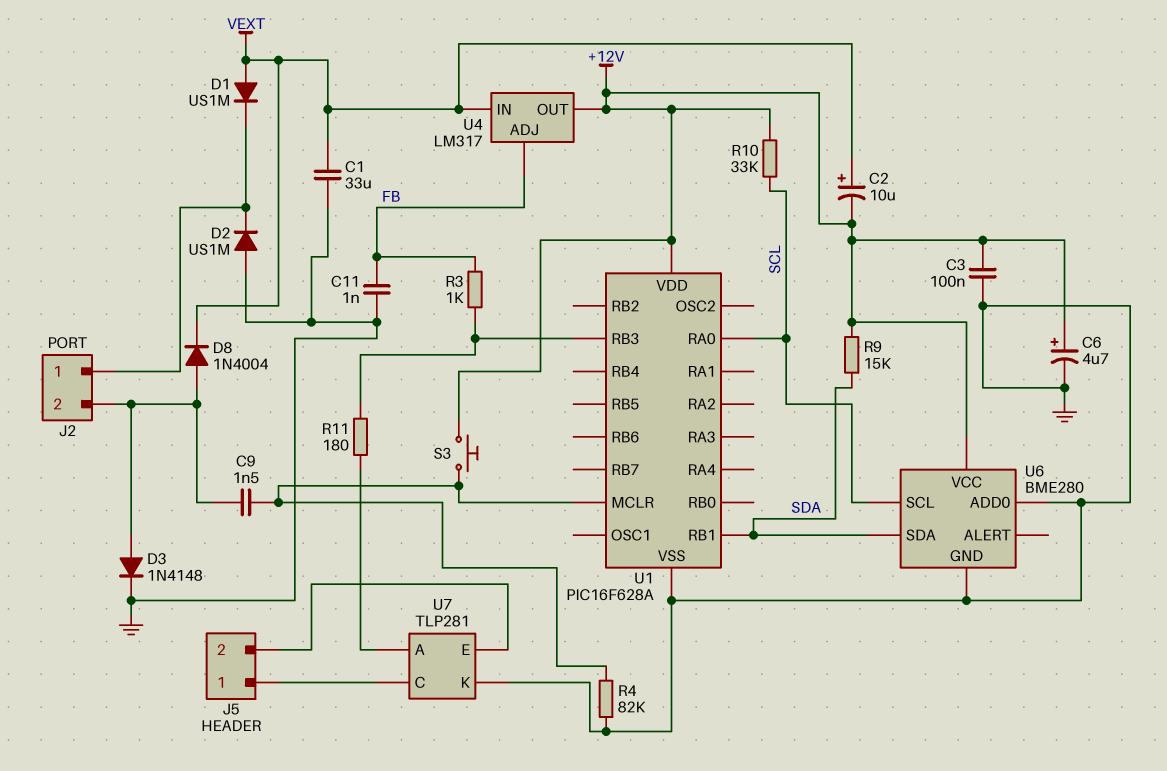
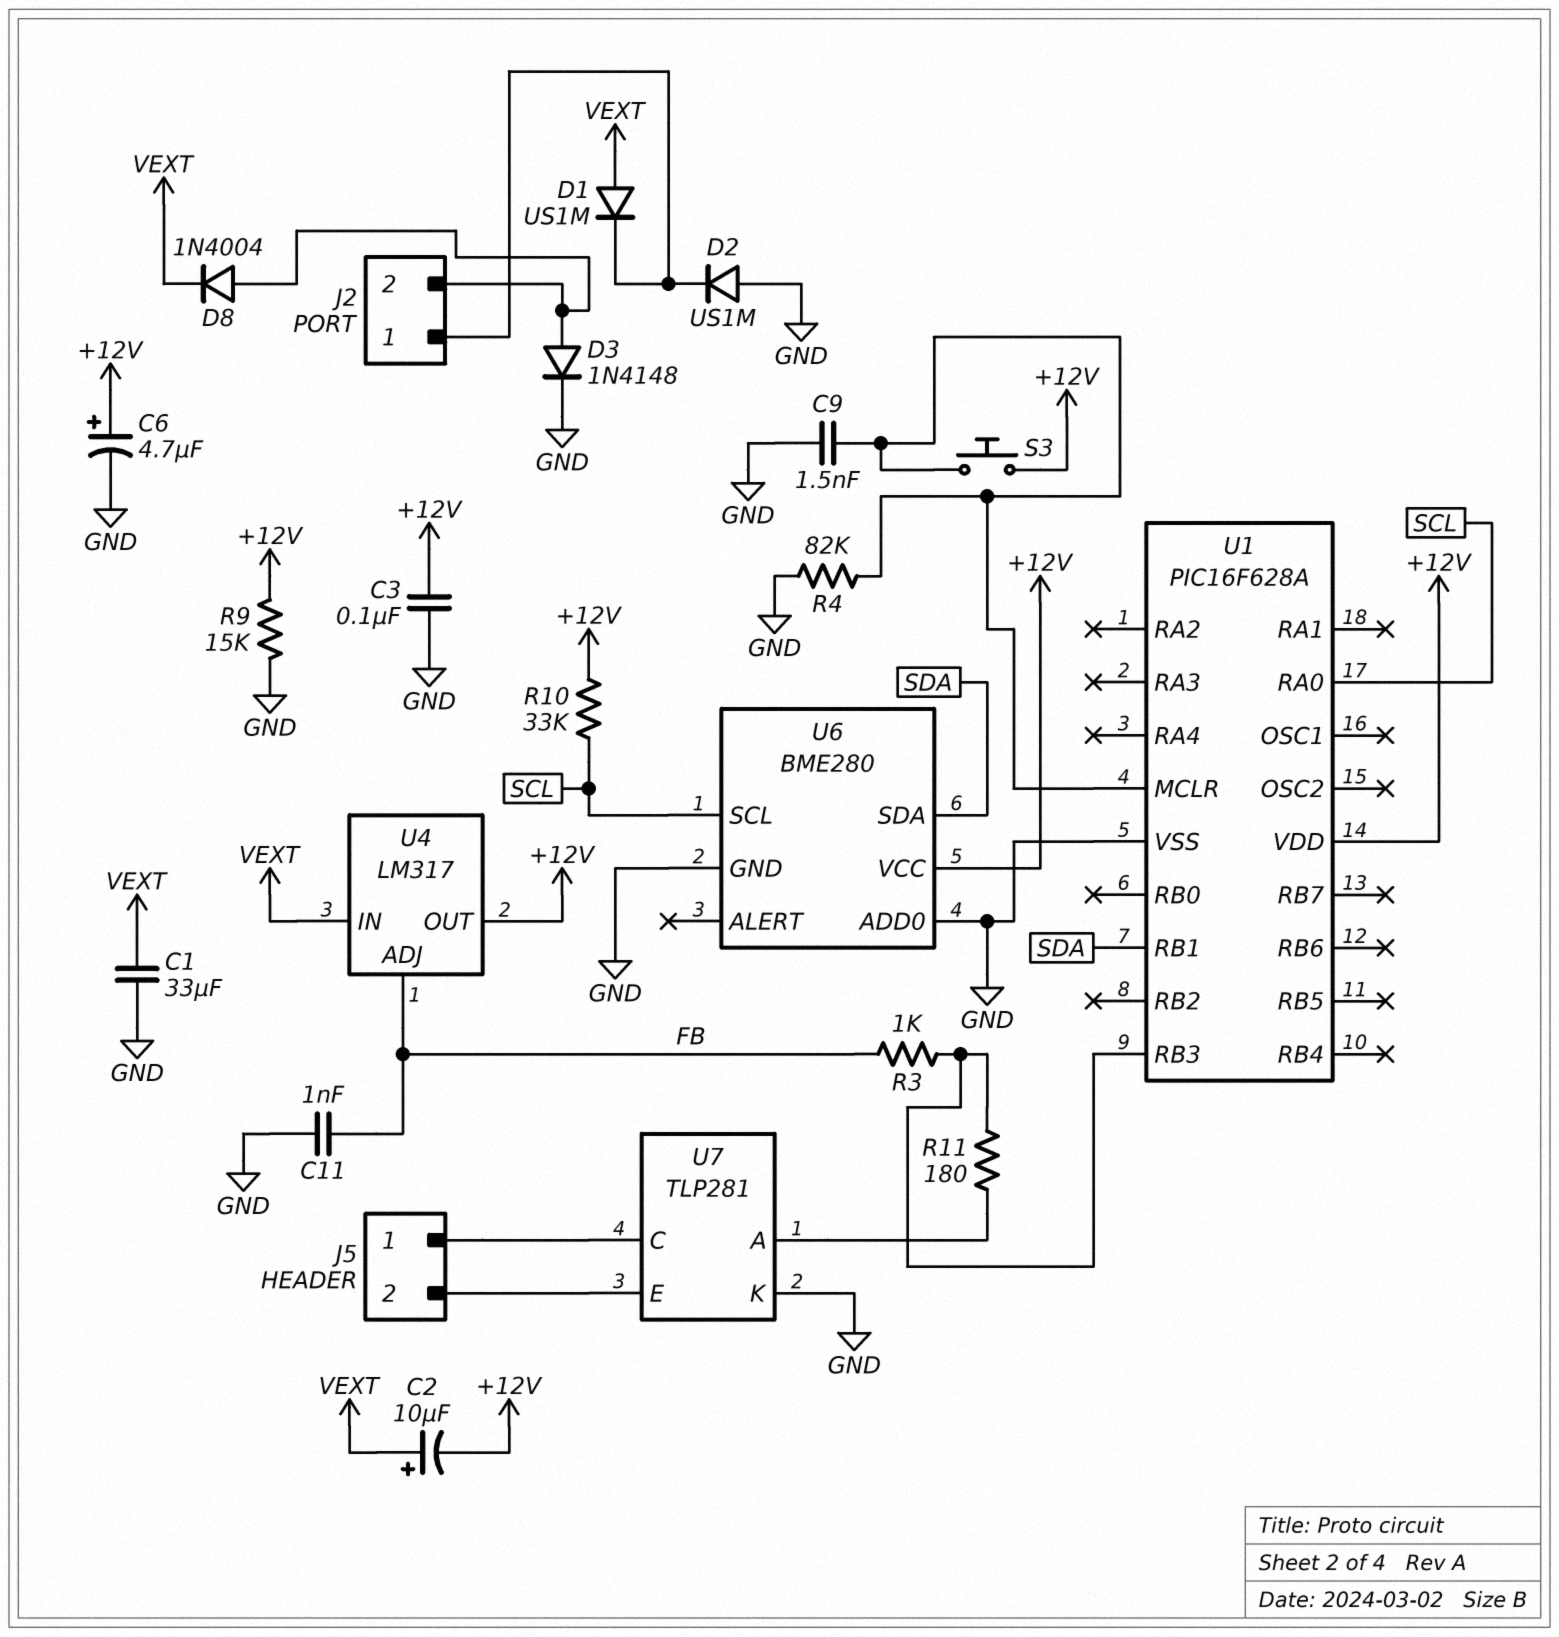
C9: 1.5nF (J2/2, U1/MCLR) -> 1.5nF (GND, U1/MCLR)
R9: 15k (+12V, SDA) -> 15k (+12V, GND)

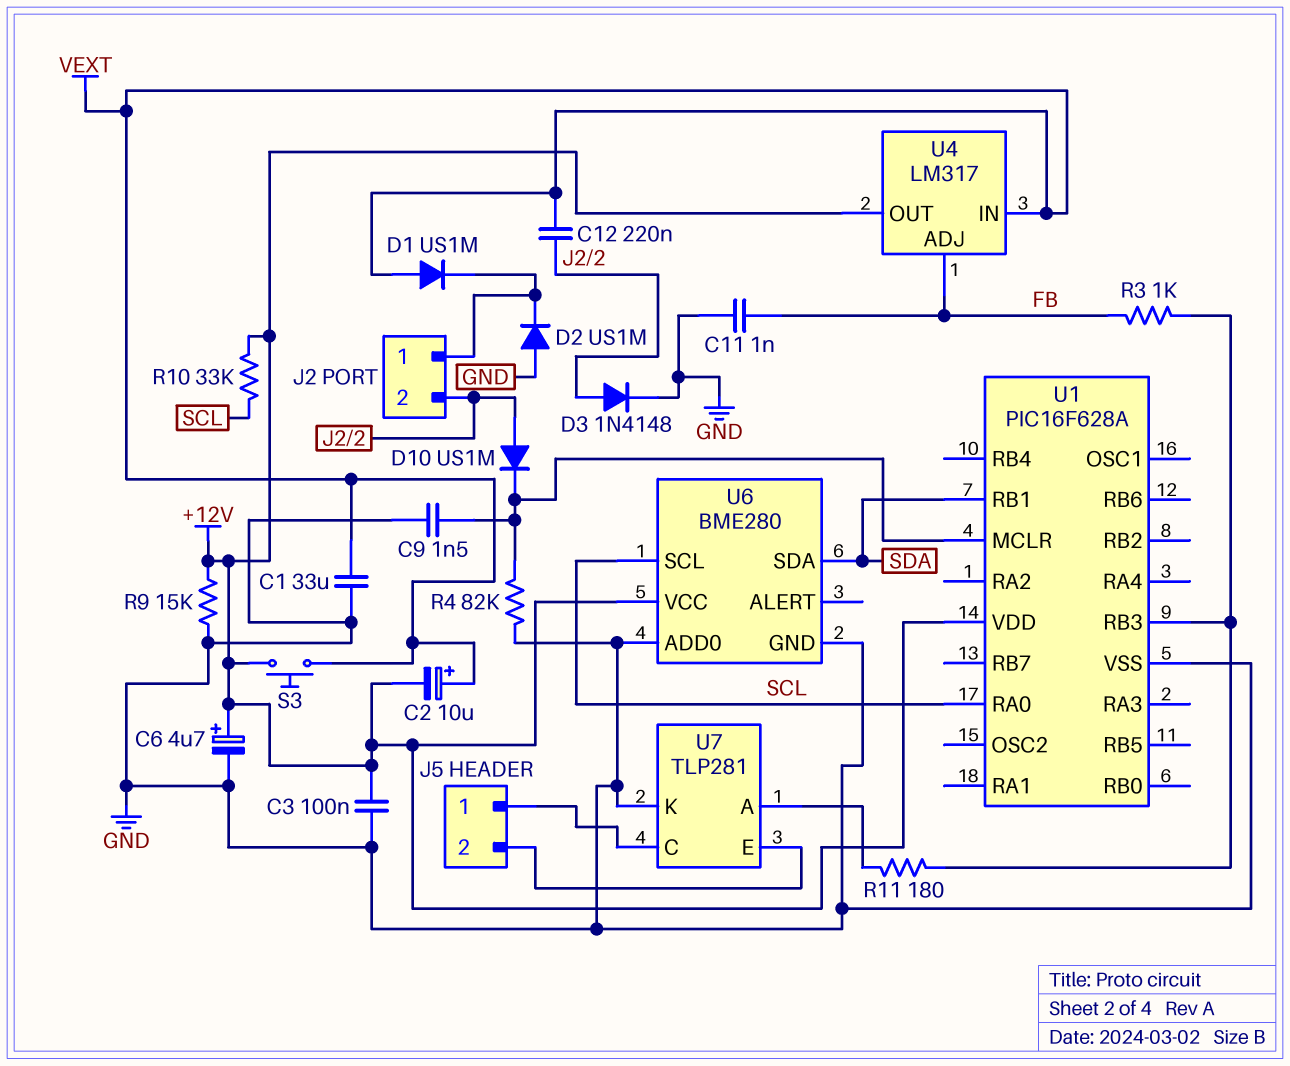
C12: none -> 220nF (J2/2, VEXT)
D8: diode 1N4004 (A J2/2, K VEXT) -> none
D10: none -> diode US1M (A J2/2, K U1/MCLR)
S3: button (+12V, U1/MCLR) -> button (+12V, VEXT)

